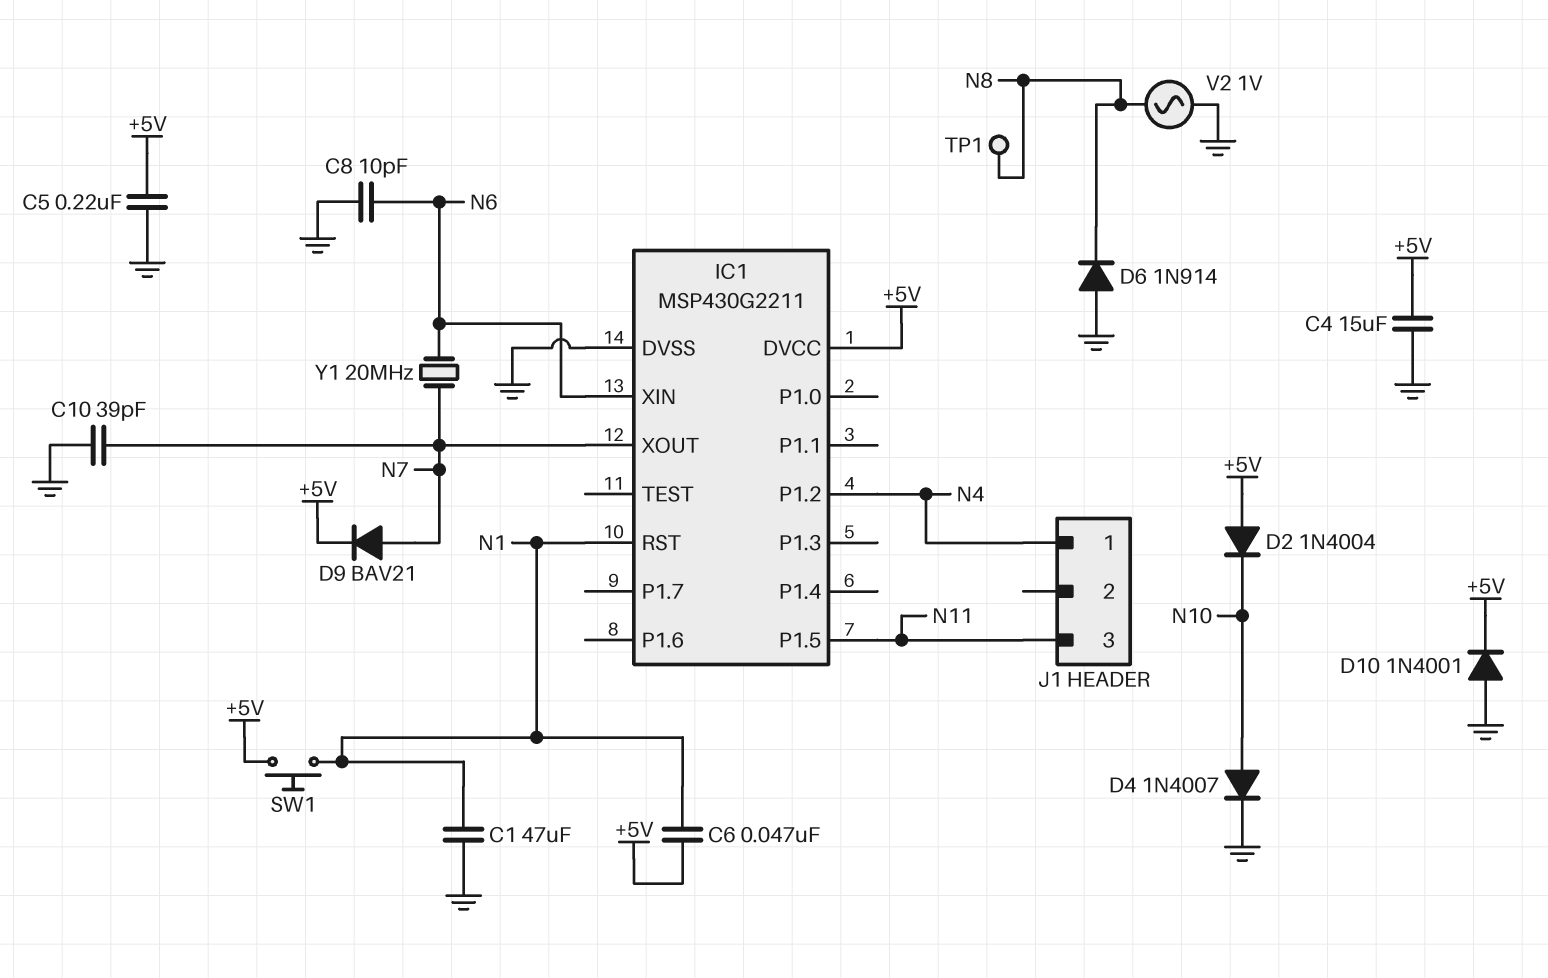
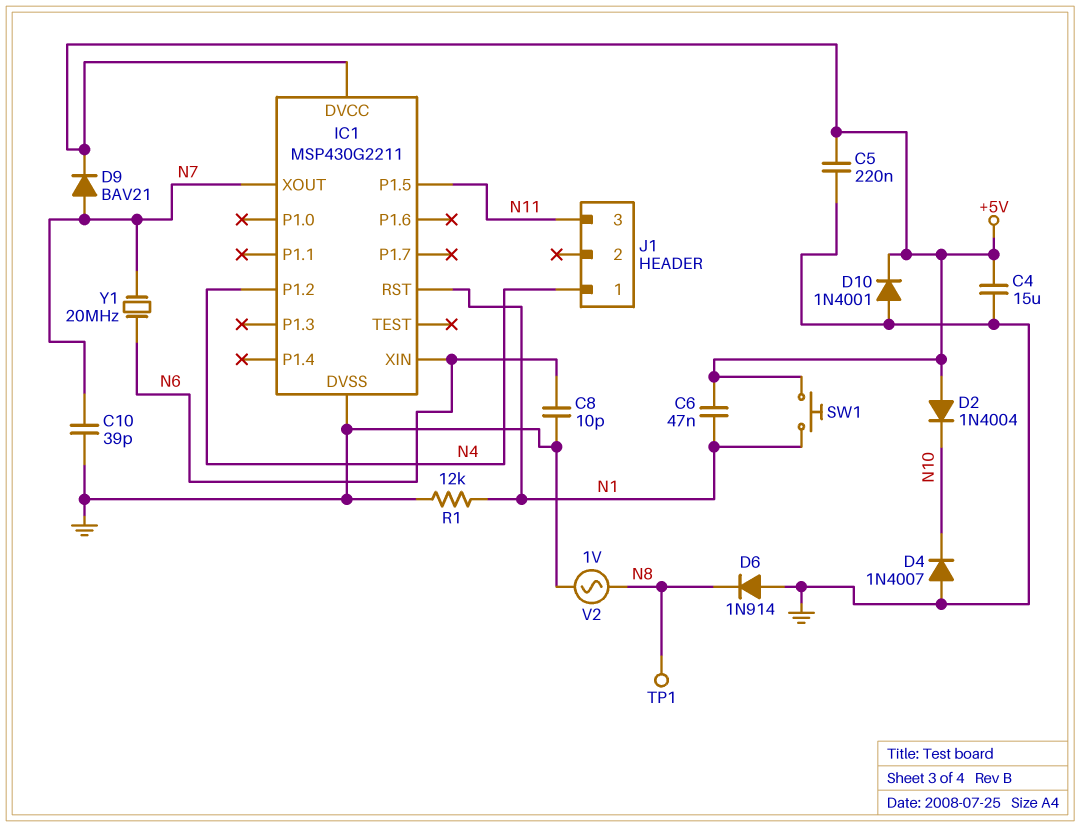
C1: 47uF (GND, N1) -> none
D4: diode 1N4007 (A N10, K GND) -> diode 1N4007 (A GND, K N10)
R1: none -> 12k (GND, N1)

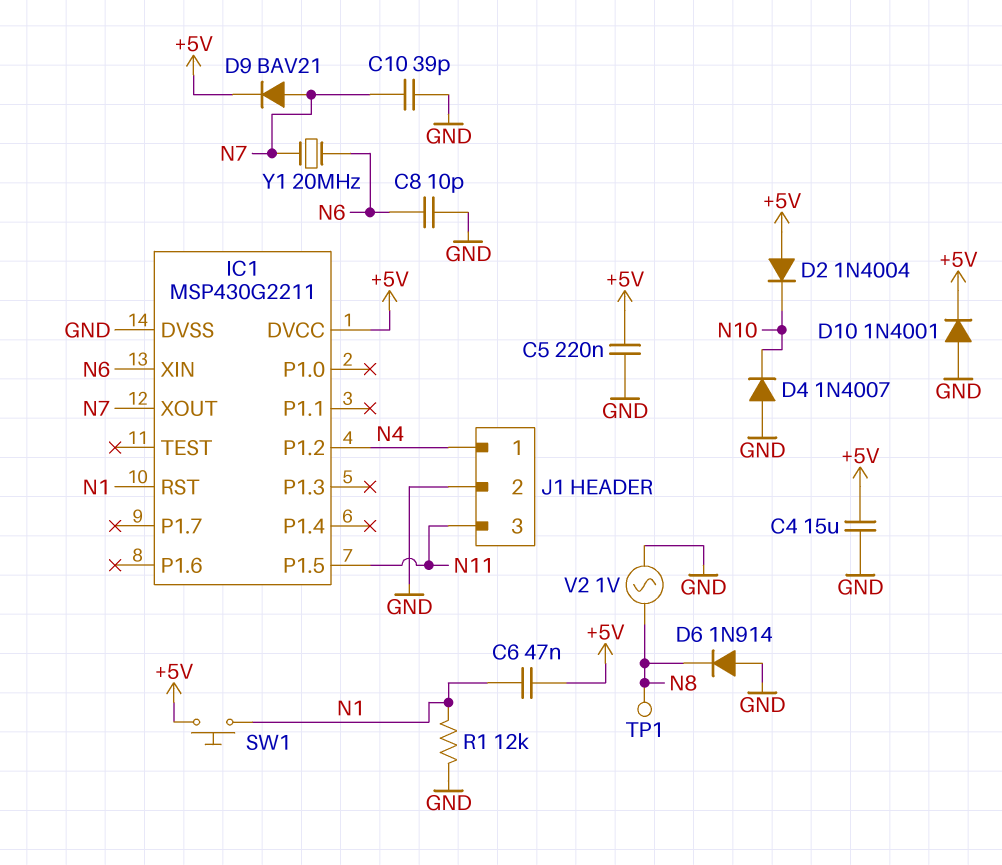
J1 pin 2: none -> GND

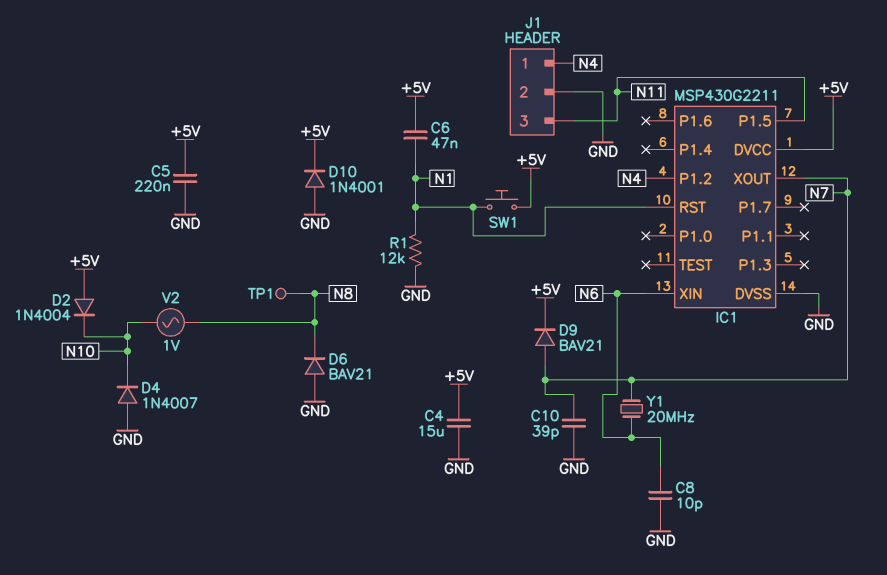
D6: diode 1N914 (A GND, K N8) -> diode BAV21 (A GND, K N8)
V2: AC 1V (GND, N8) -> AC 1V (N8, N10)

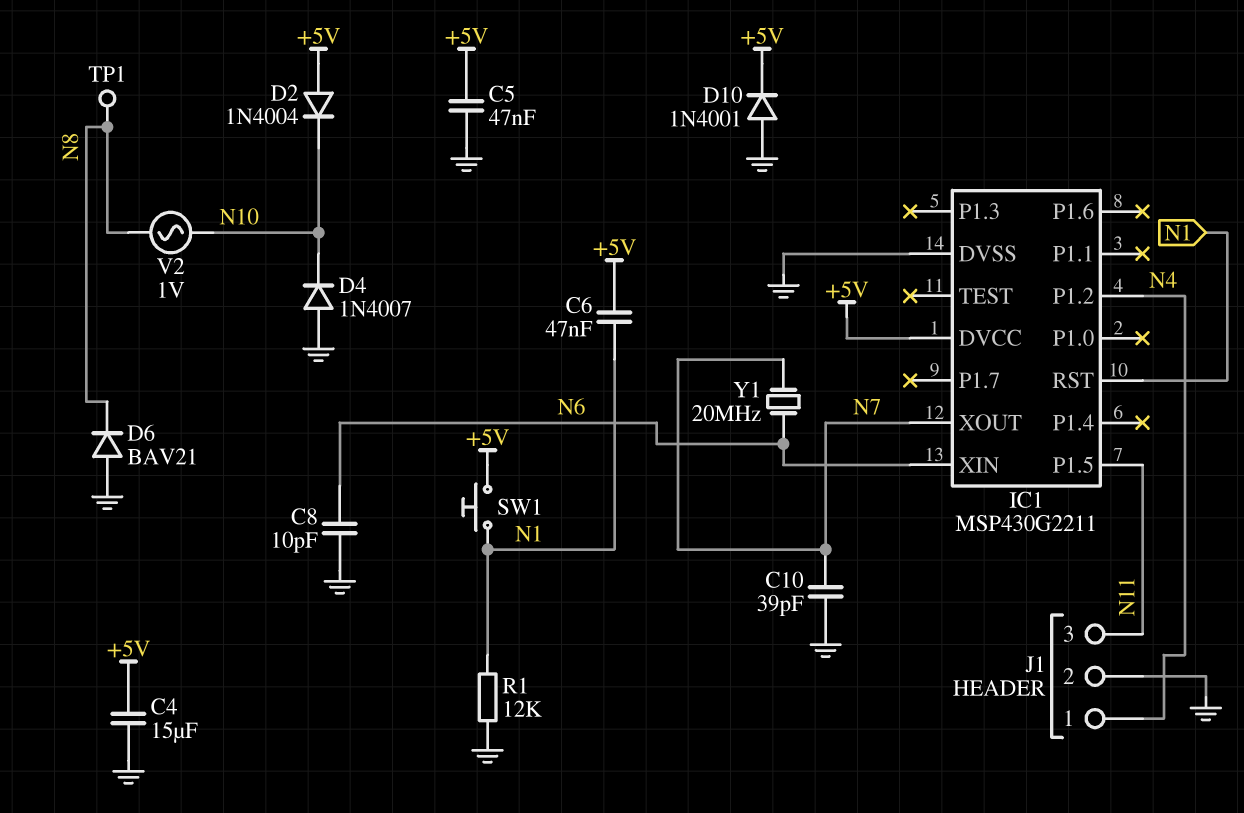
C5: 220nF (+5V, GND) -> 47nF (+5V, GND)
D9: diode BAV21 (A N7, K +5V) -> none

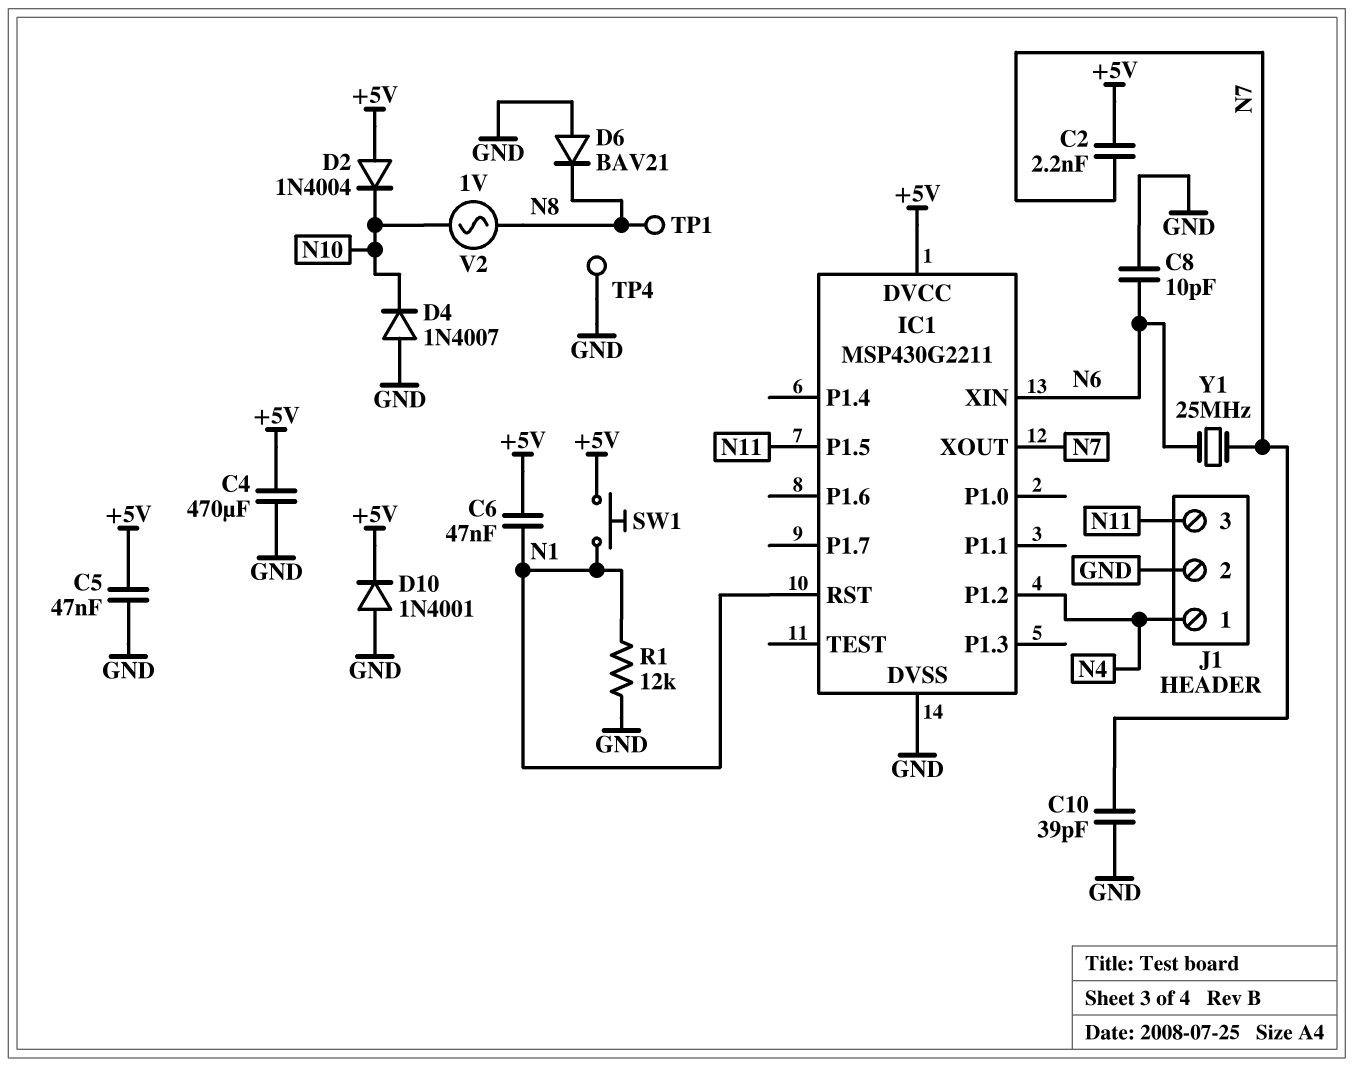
C2: none -> 2.2nF (+5V, N7)
C4: 15uF (+5V, GND) -> 470uF (+5V, GND)
TP4: none -> test point (GND)
Y1: 20MHz (N6, N7) -> 25MHz (N6, N7)

